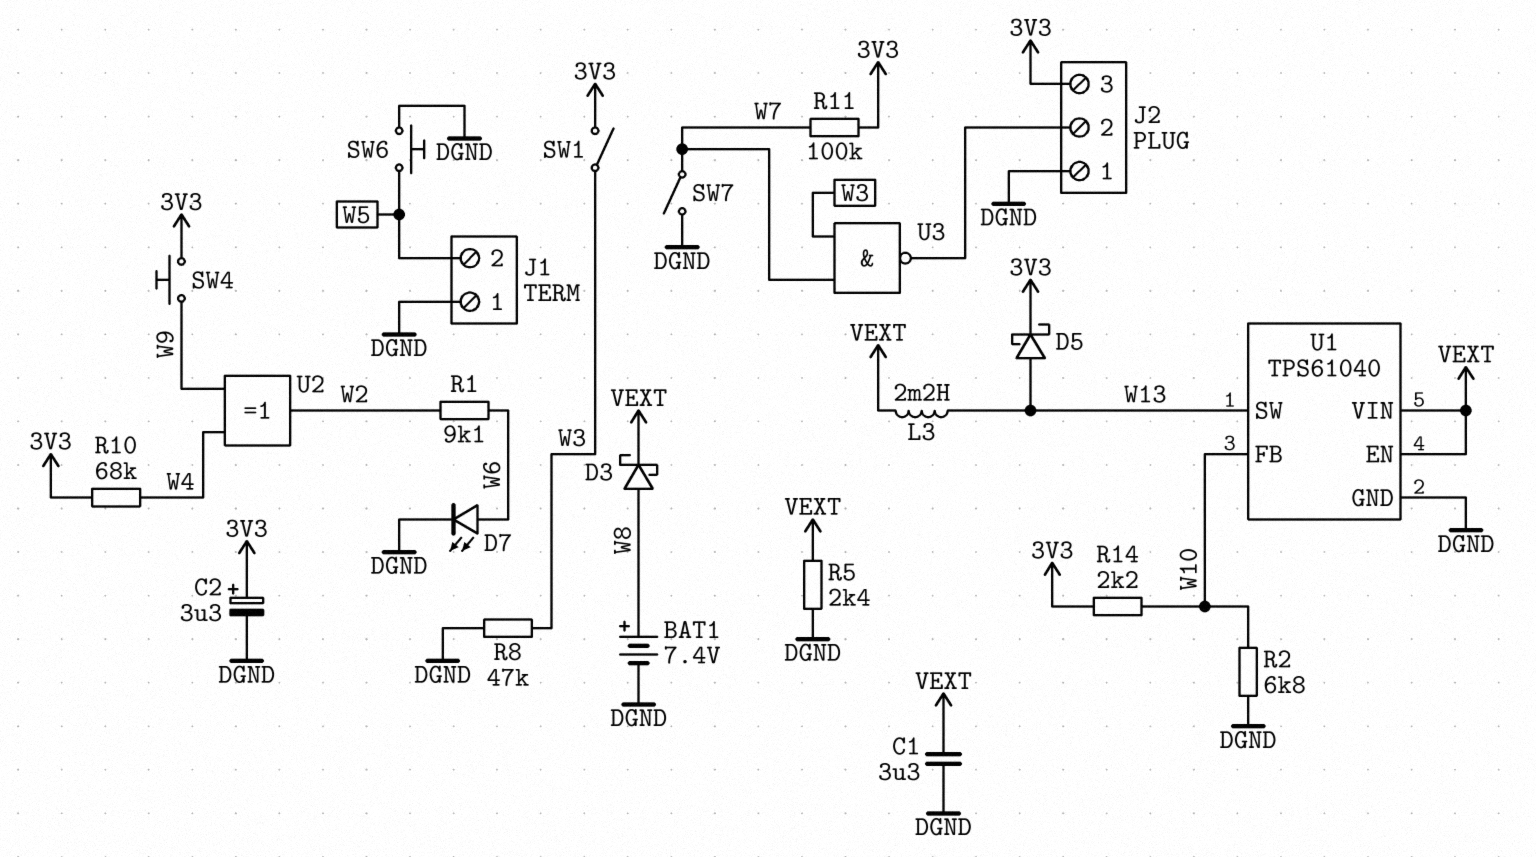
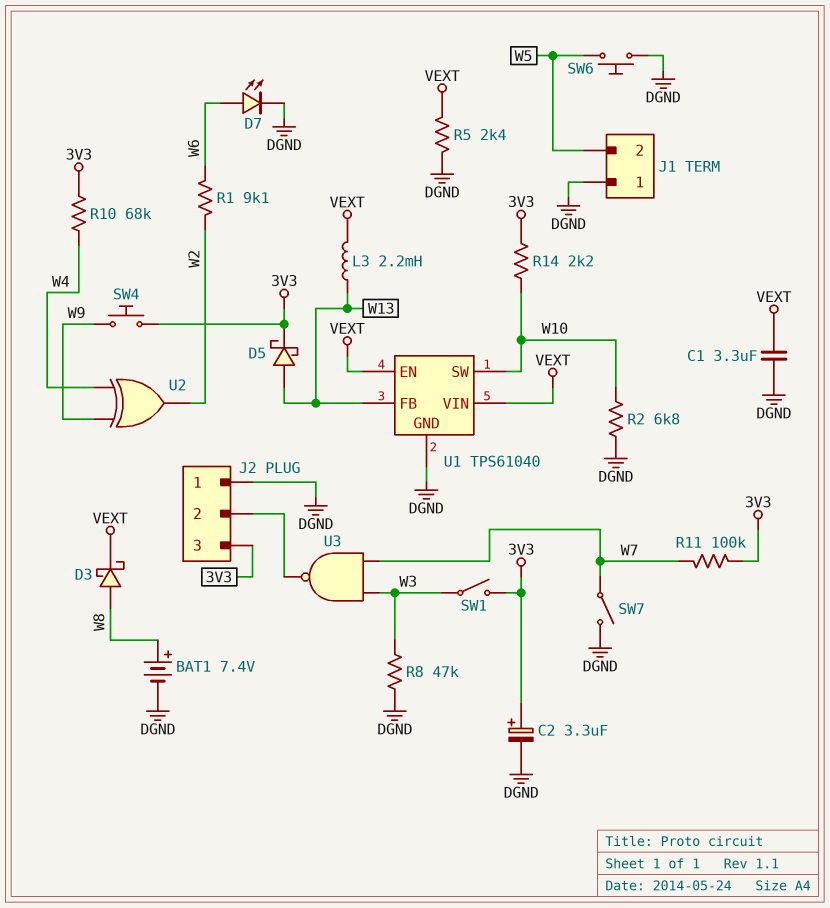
U1 pin FB: W10 -> W13
U1 pin SW: W13 -> W10

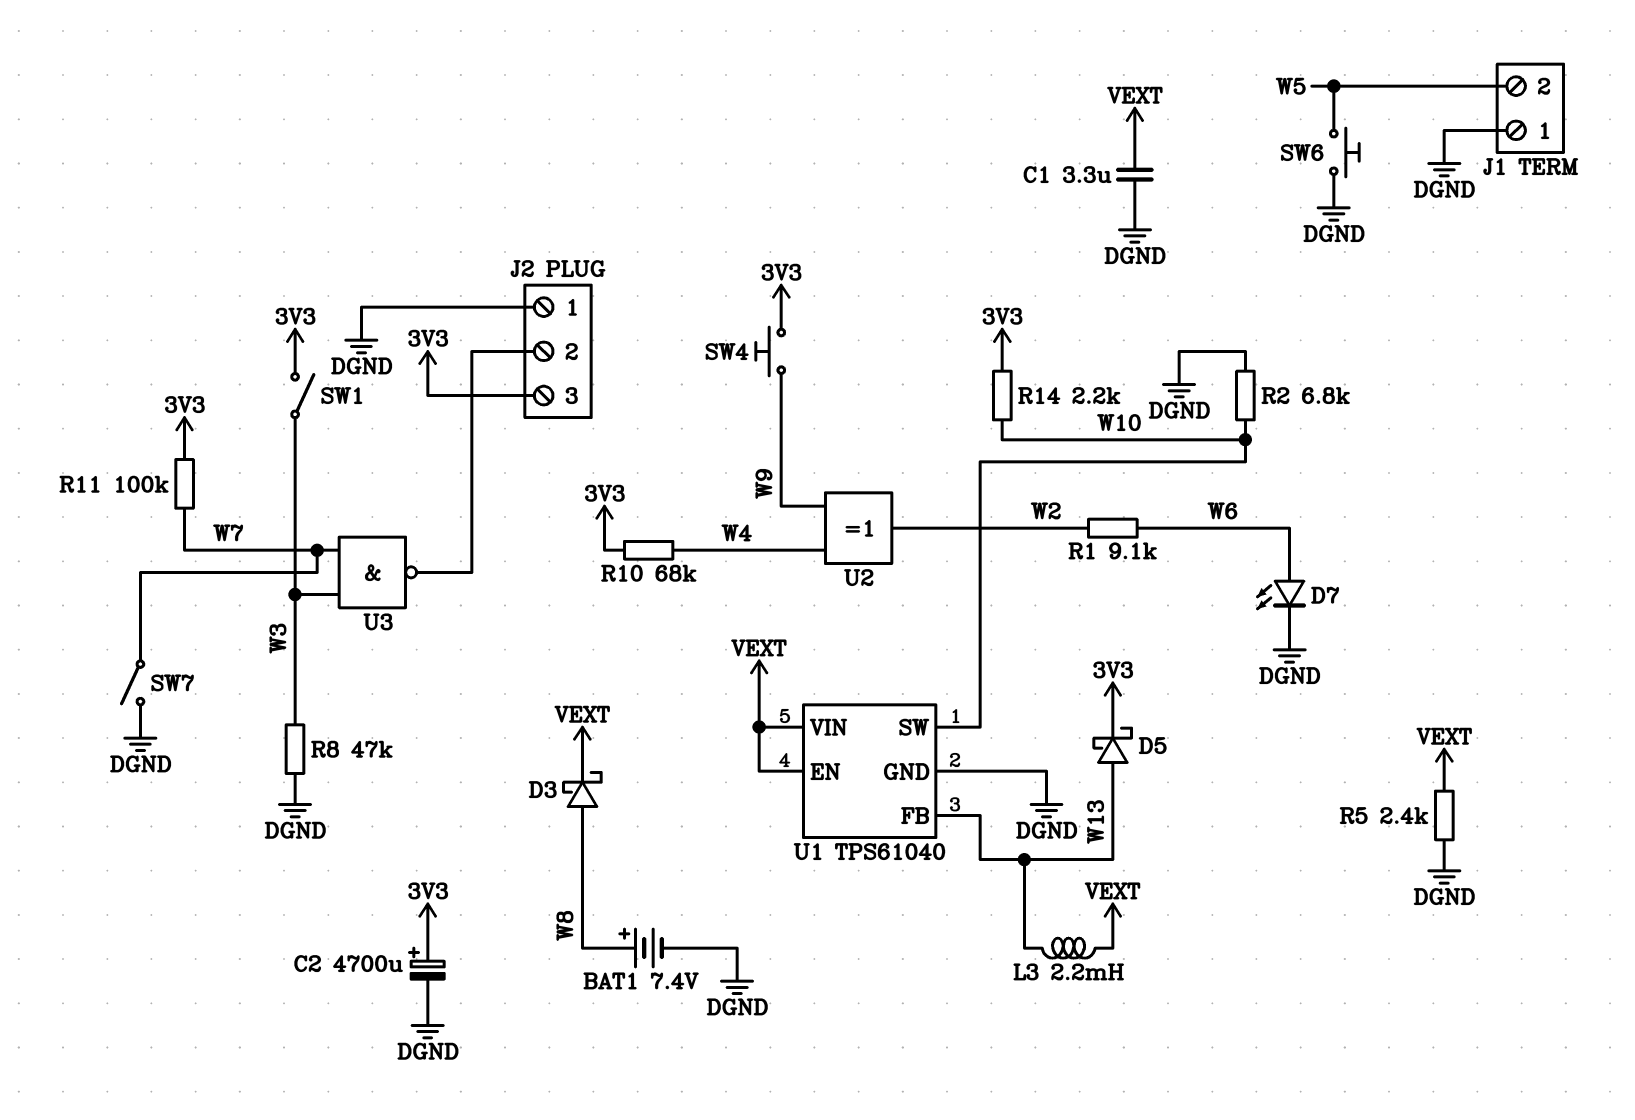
C2: 3.3uF (plus 3V3, minus DGND) -> 4700uF (plus 3V3, minus DGND)

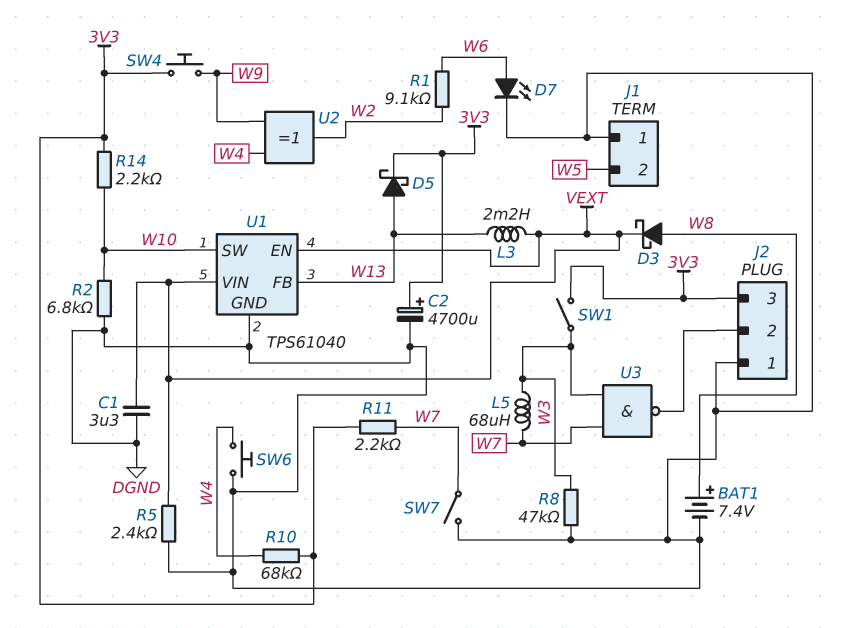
L5: none -> 68uH (W3, W7)
R11: 100k (3V3, W7) -> 2.2k (3V3, W7)
SW6: button (DGND, W5) -> button (DGND, W4)

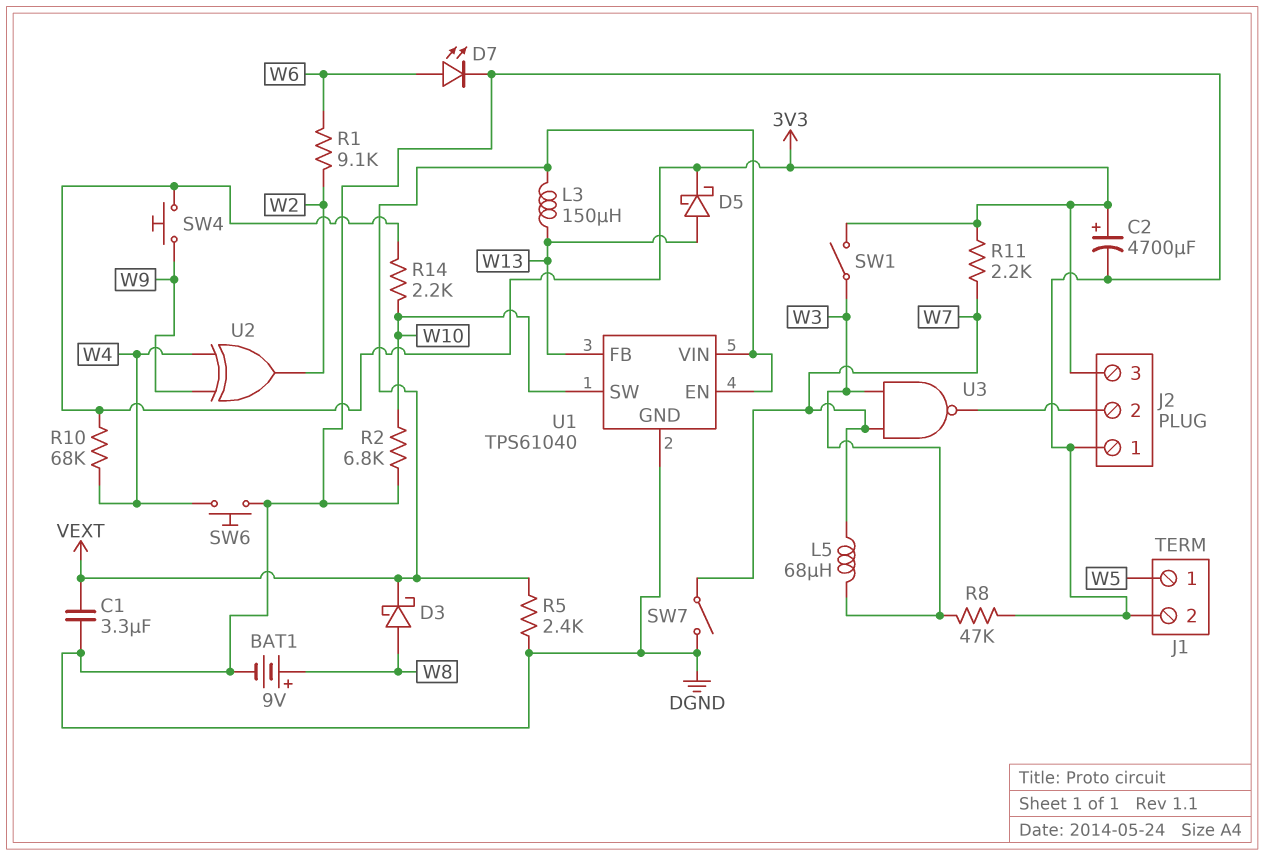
BAT1: 7.4V (plus W8, minus DGND) -> 9V (plus W8, minus DGND)
J1 pin 1: DGND -> W5
J1 pin 2: W5 -> DGND
L3: 2.2mH (VEXT, W13) -> 150uH (VEXT, W13)

